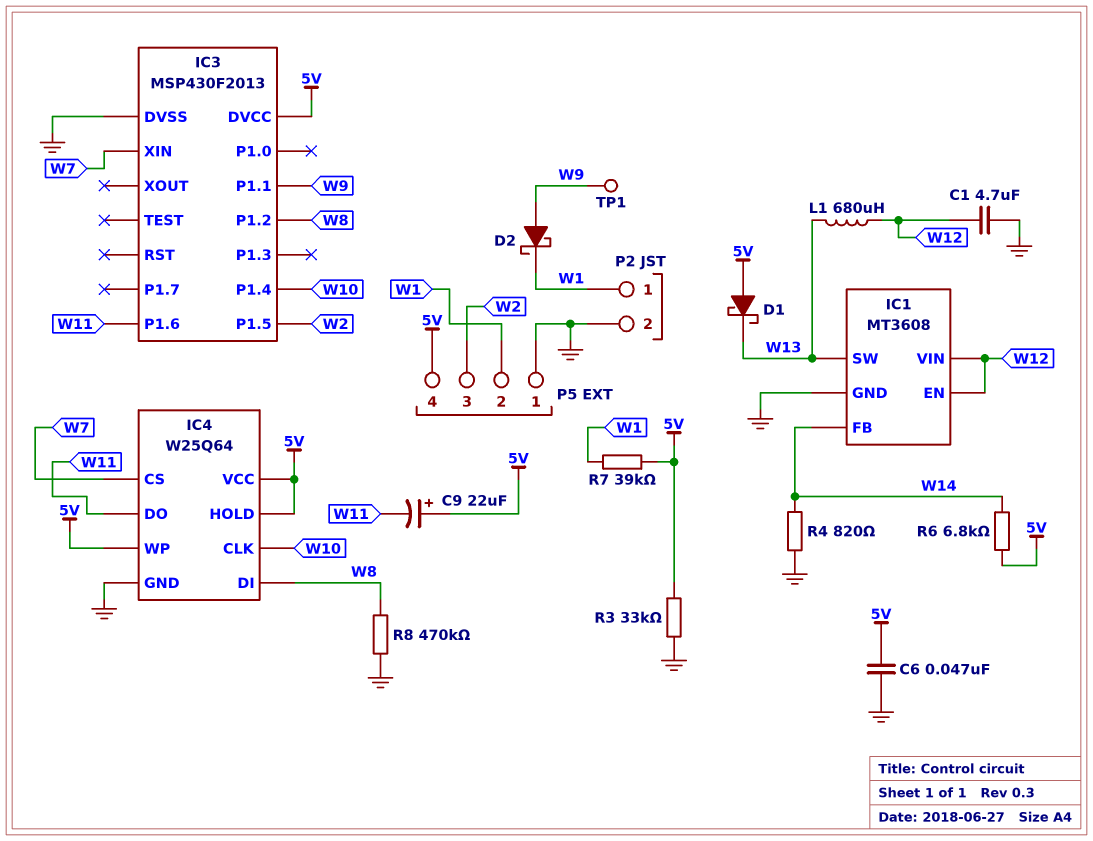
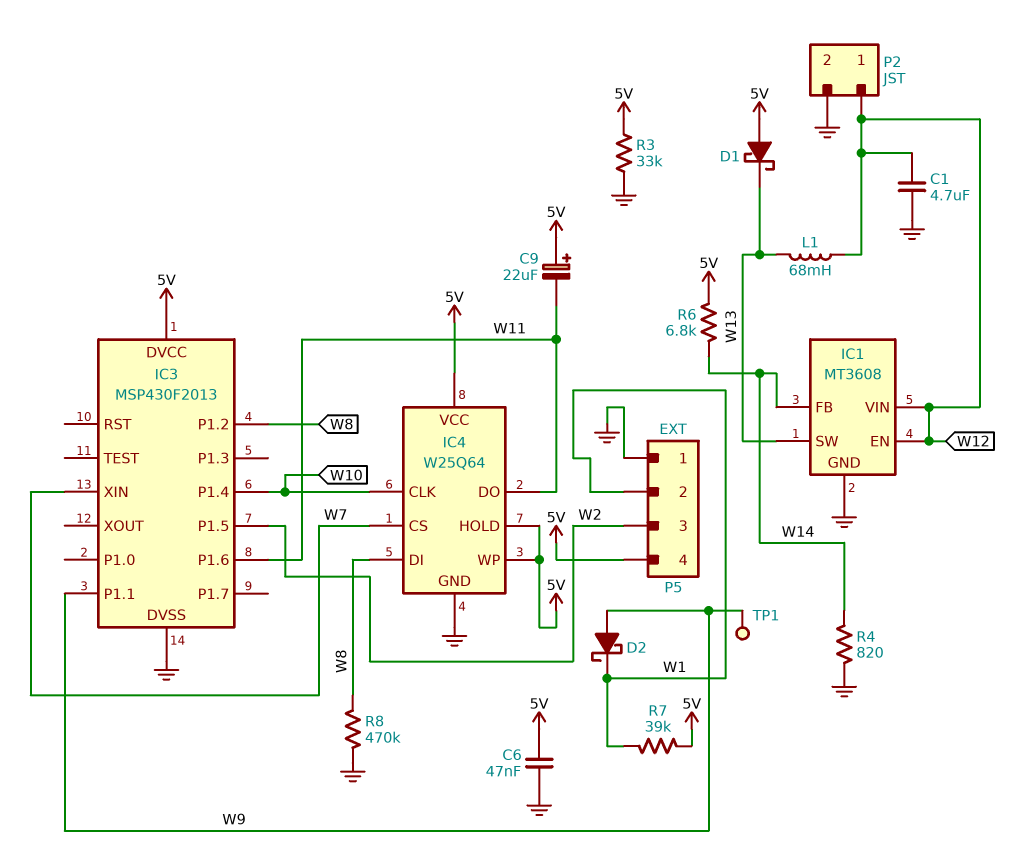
L1: 680uH (W12, W13) -> 68mH (W12, W13)
P2 pin 1: W1 -> W12

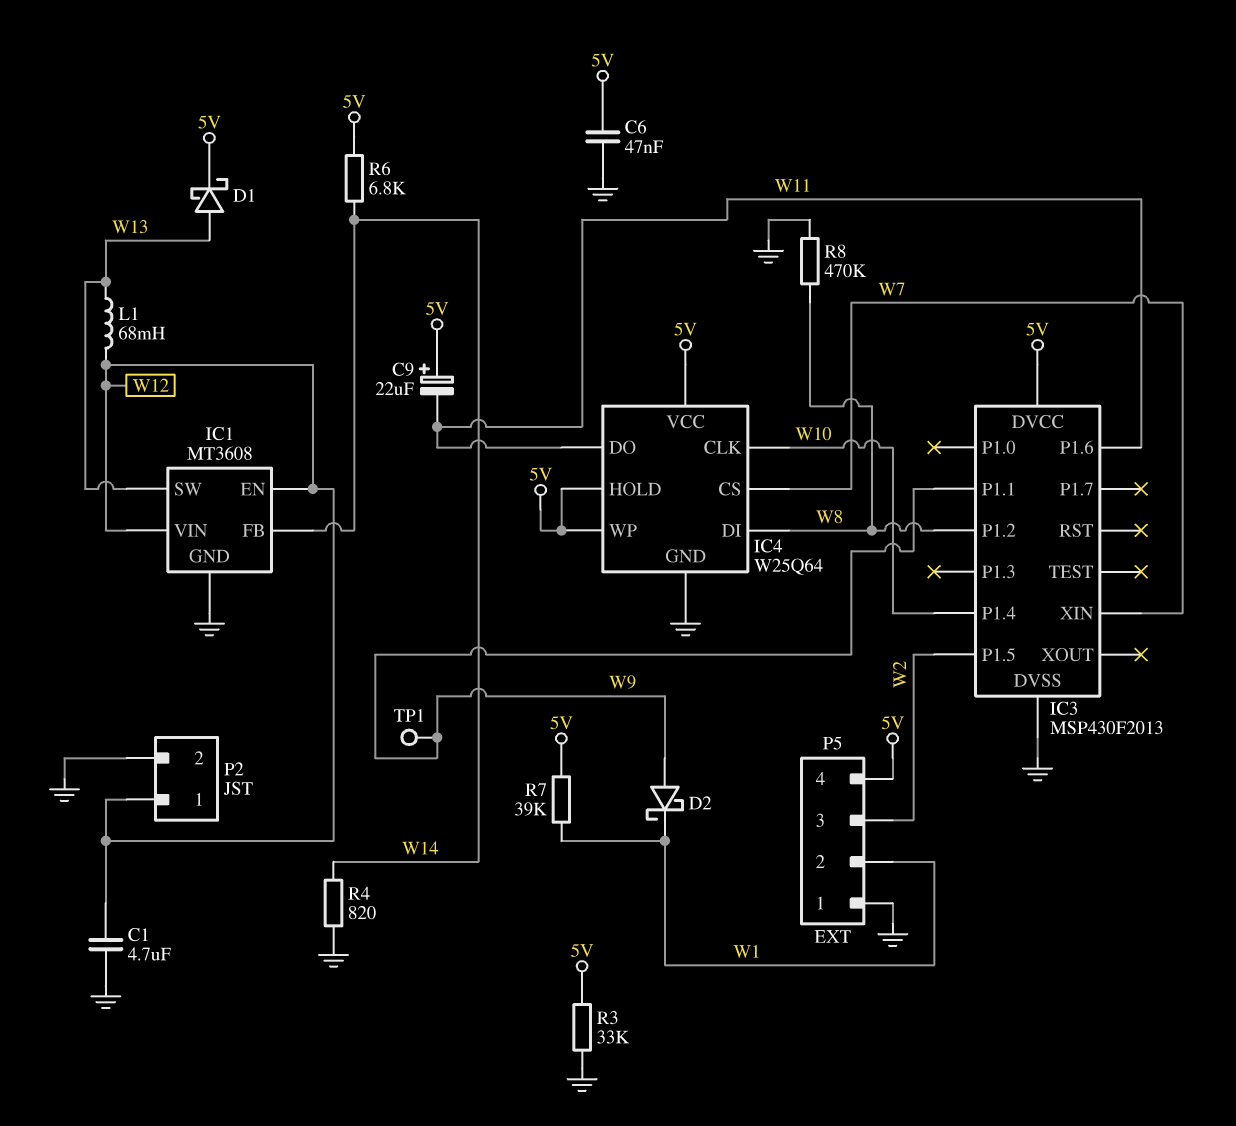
D1: schottky (A 5V, K W13) -> schottky (A W13, K 5V)

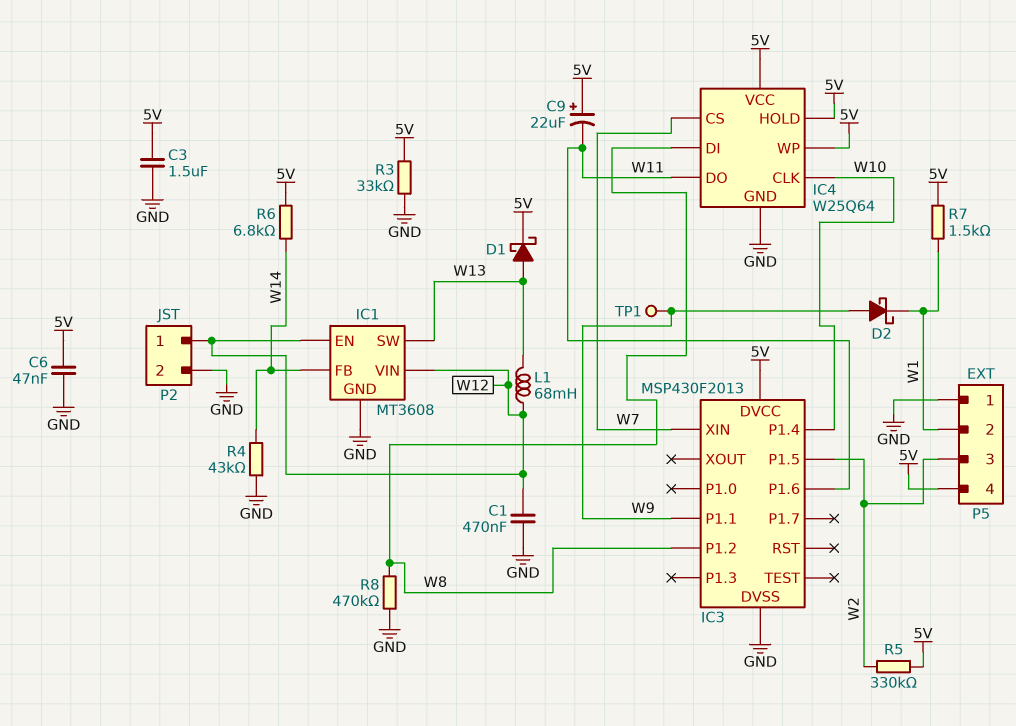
C1: 4.7uF (GND, W12) -> 470nF (GND, W12)
C3: none -> 1.5uF (5V, GND)
R4: 820 (GND, W14) -> 43k (GND, W14)
R5: none -> 330k (5V, W2)
R7: 39k (5V, W1) -> 1.5k (5V, W1)

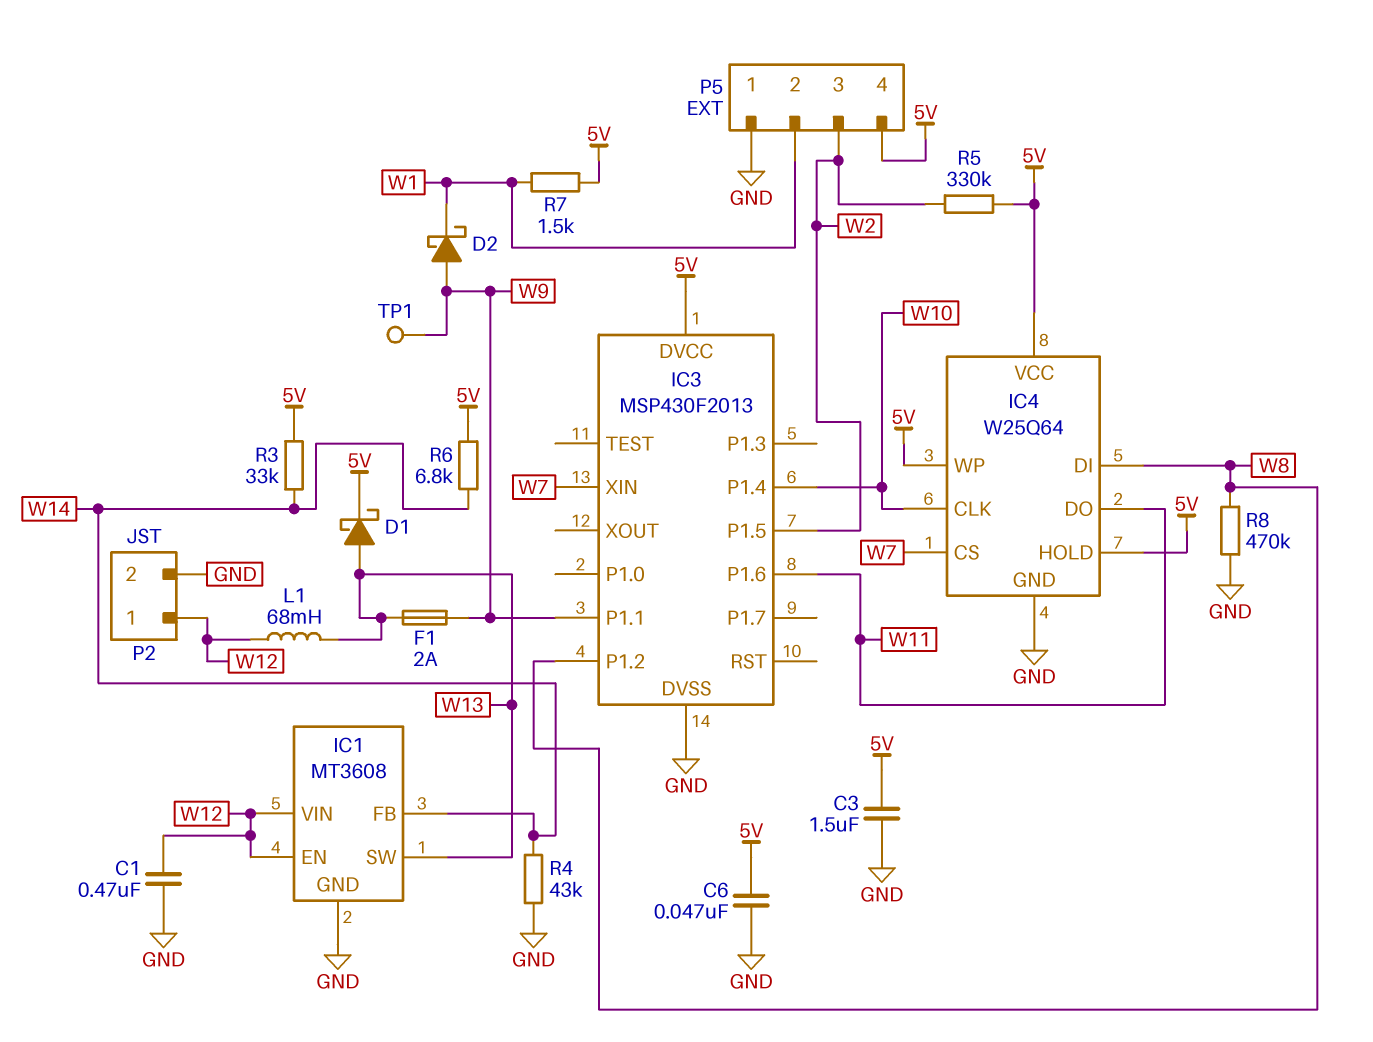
C9: 22uF (plus 5V, minus W11) -> none
F1: none -> 2A (W9, W13)
R3: 33k (5V, GND) -> 33k (5V, W14)

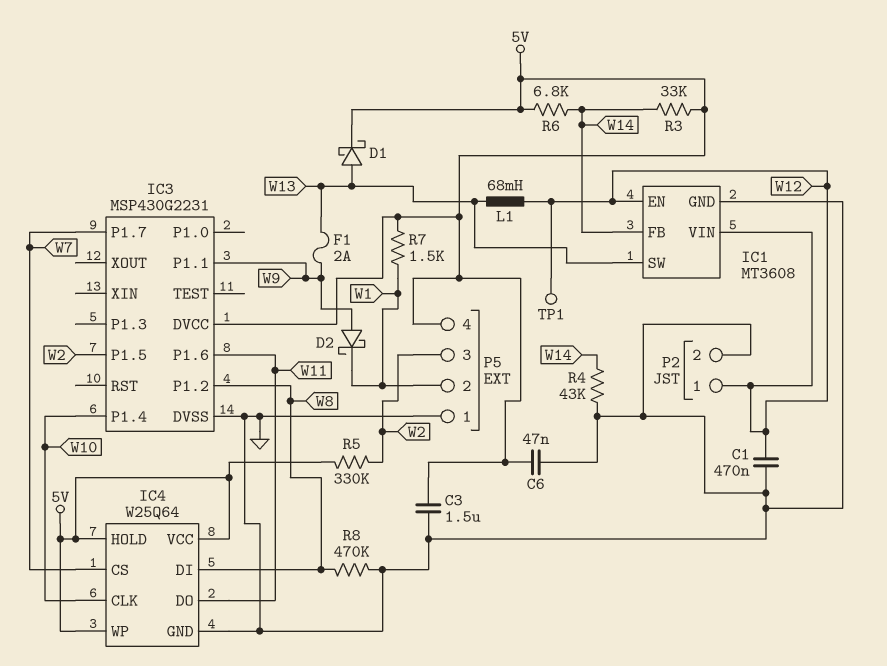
IC3: MSP430F2013 -> MSP430G2231
IC3 pin P1.7: none -> W7
IC3 pin XIN: W7 -> none
TP1: test point (W9) -> test point (W12)

